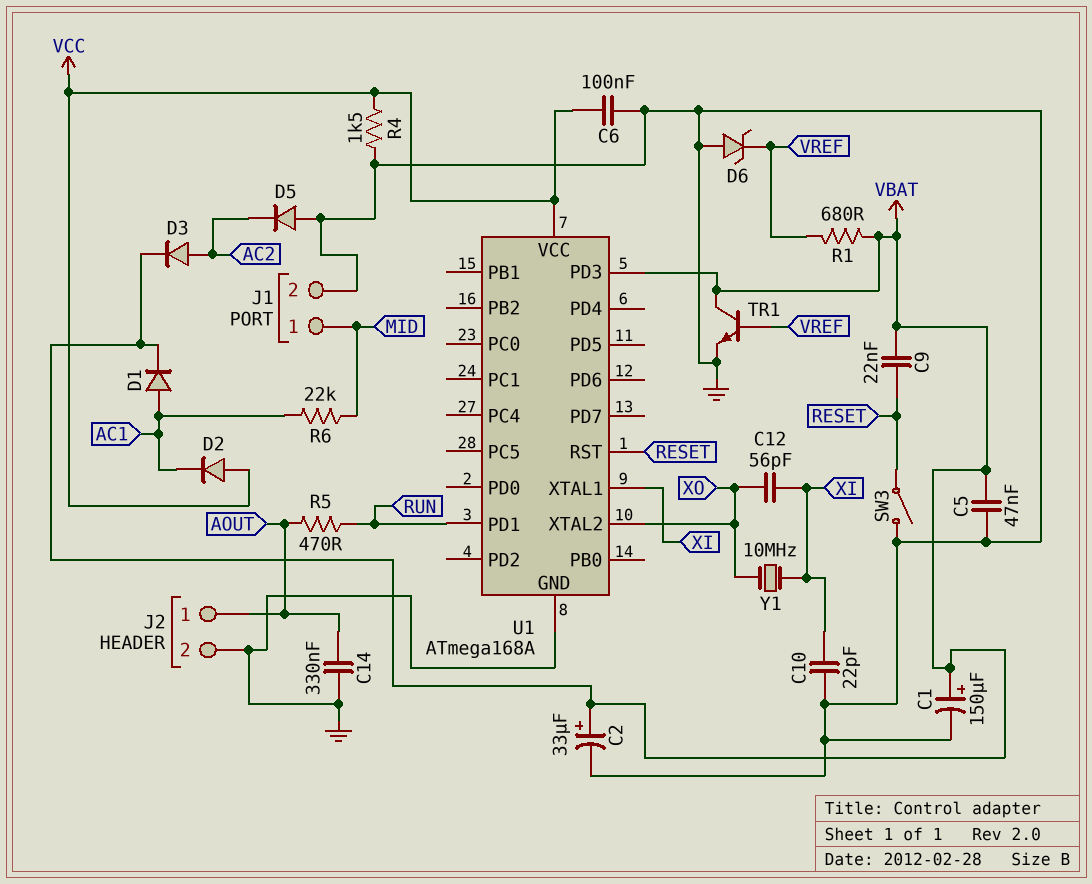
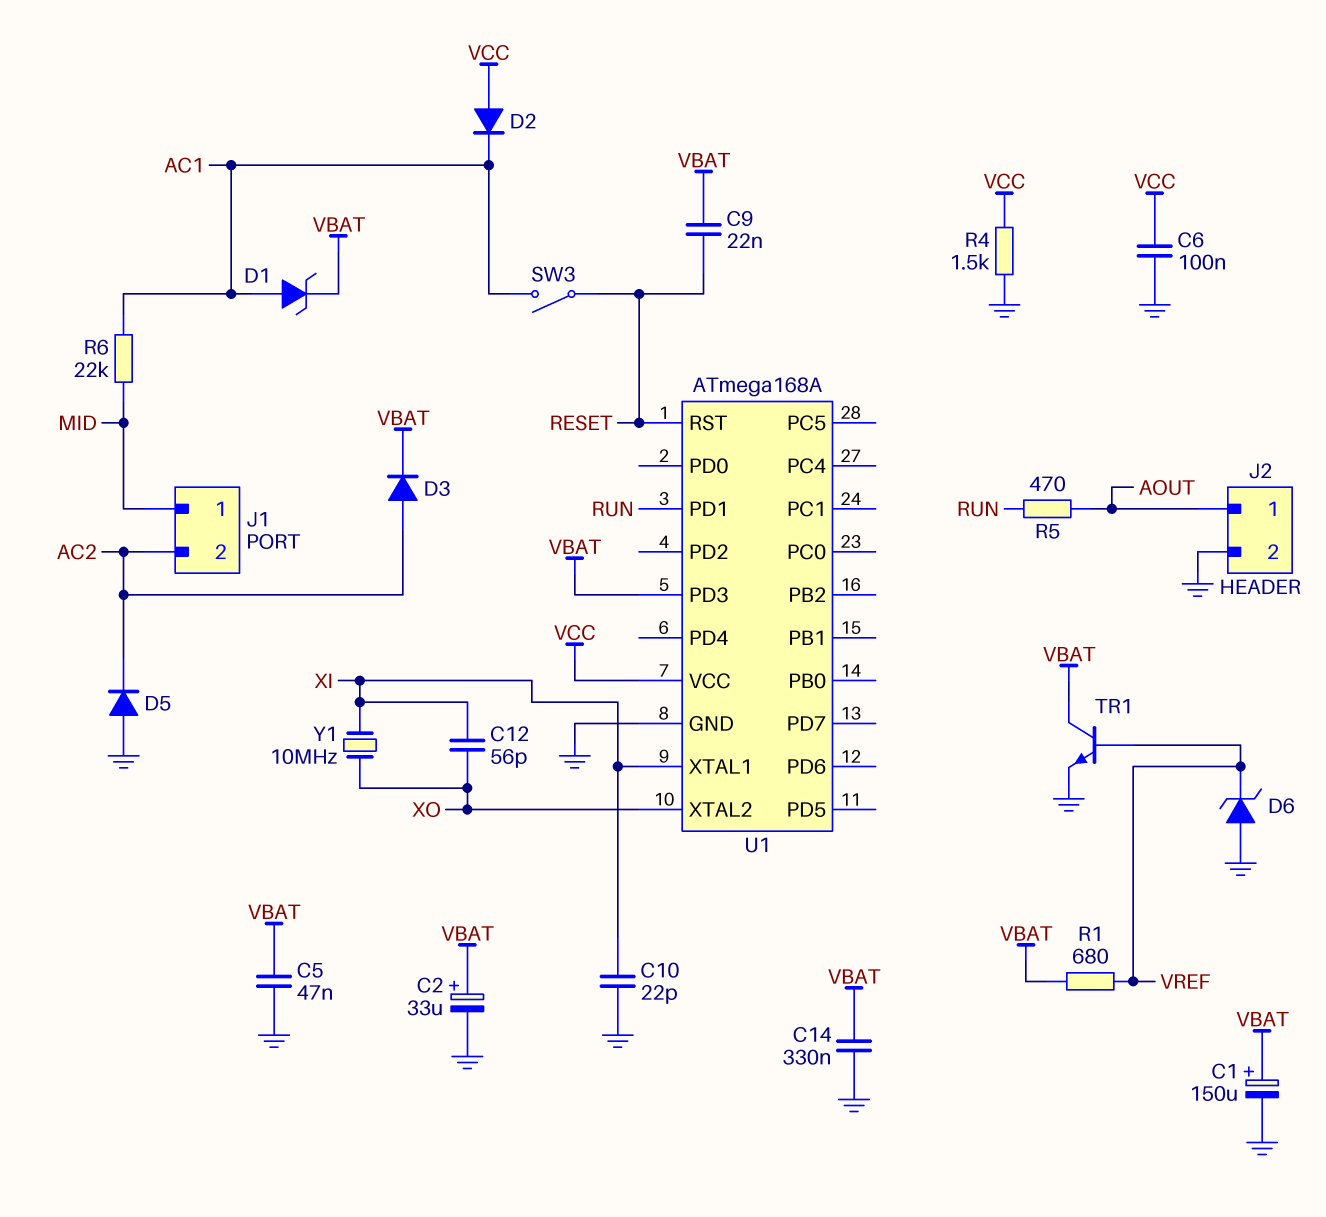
C14: 330nF (AOUT, GND) -> 330nF (GND, VBAT)
D1: diode (A AC1, K VBAT) -> zener (A AC1, K VBAT)
J1 pin 2: GND -> AC2
SW3: switch (GND, RESET) -> switch (AC1, RESET)

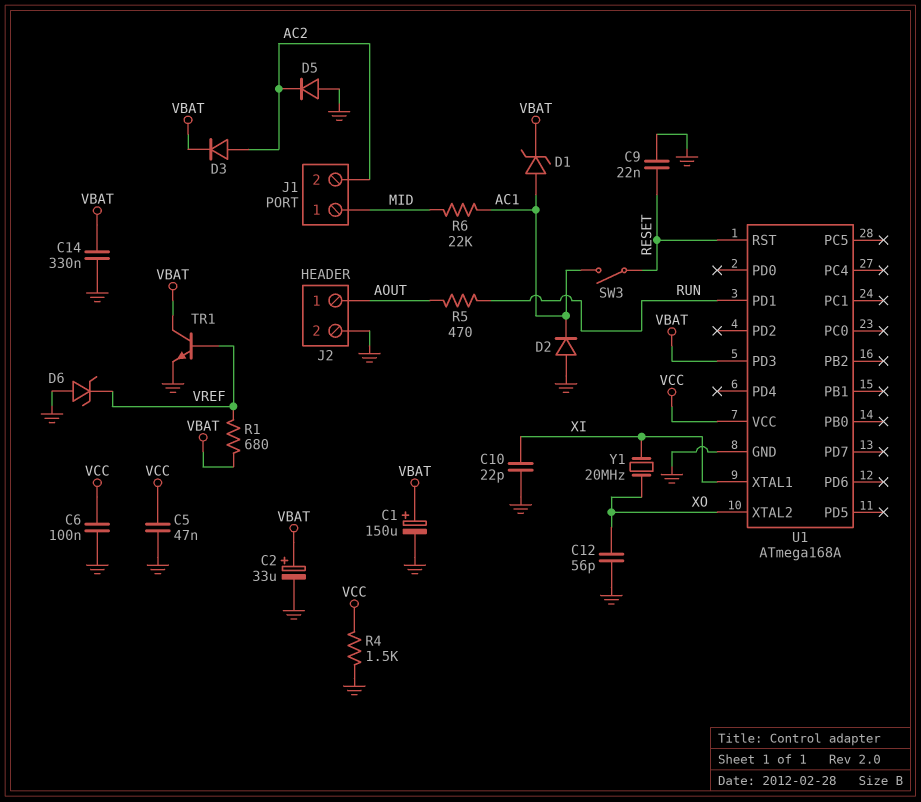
C5: 47nF (GND, VBAT) -> 47nF (GND, VCC)
C9: 22nF (RESET, VBAT) -> 22nF (GND, RESET)
C12: 56pF (XI, XO) -> 56pF (GND, XO)
D2: diode (A VCC, K AC1) -> diode (A GND, K AC1)
Y1: 10MHz (XI, XO) -> 20MHz (XI, XO)

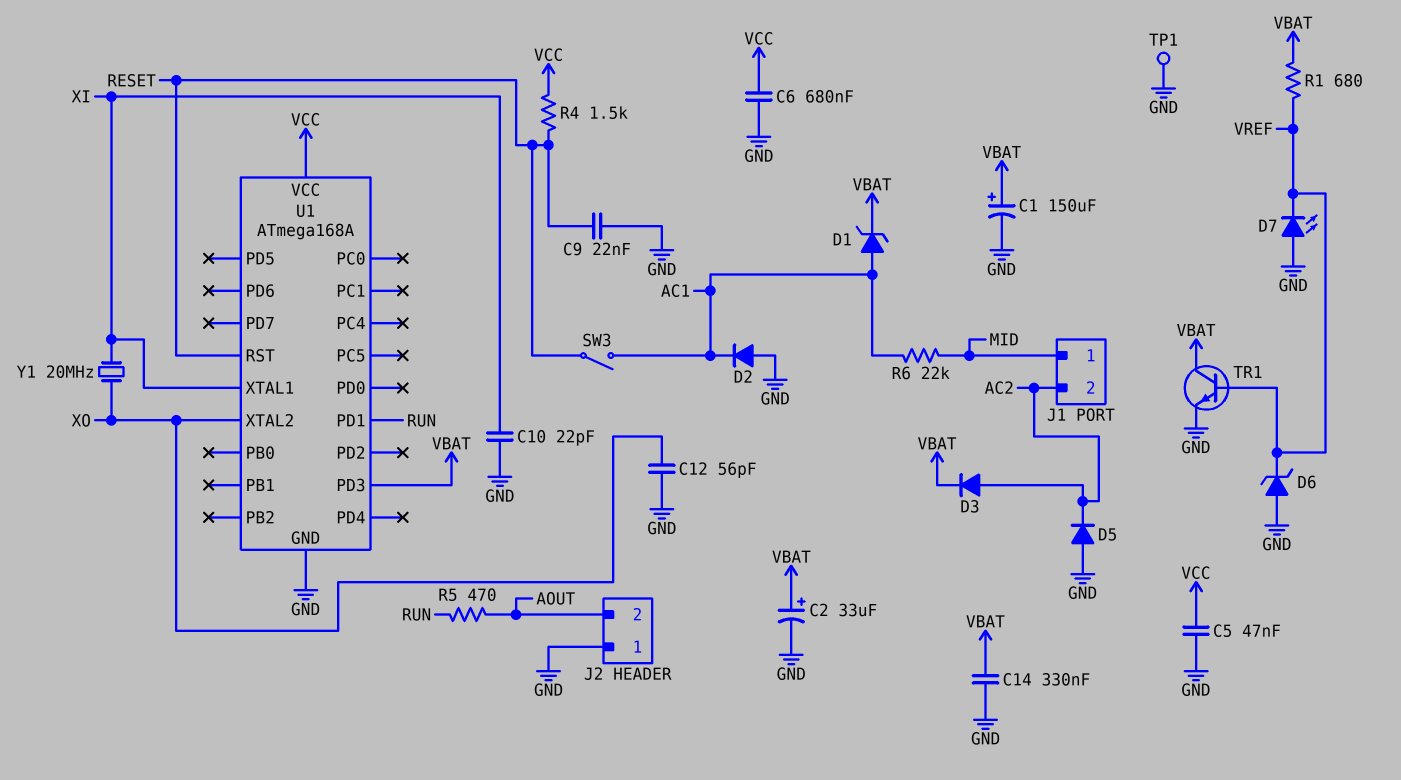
C6: 100nF (GND, VCC) -> 680nF (GND, VCC)
D7: none -> LED (A GND, K VREF)
J2 pin 1: AOUT -> GND
J2 pin 2: GND -> AOUT
R4: 1.5k (GND, VCC) -> 1.5k (RESET, VCC)
TP1: none -> test point (GND)

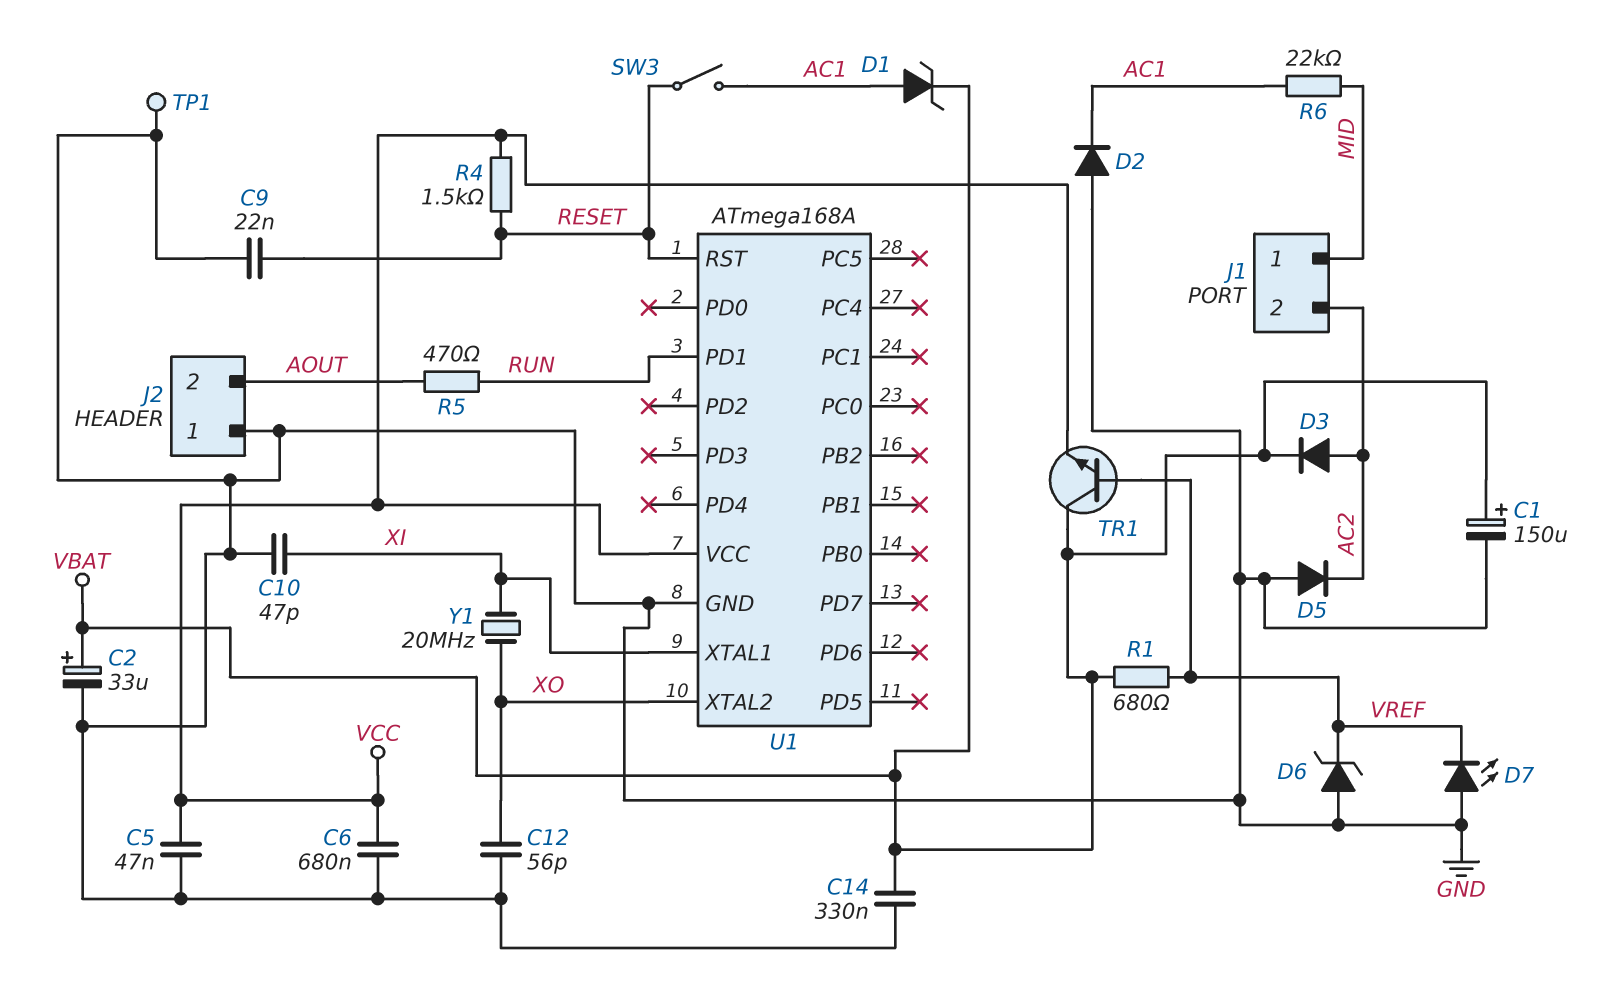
C10: 22pF (GND, XI) -> 47pF (GND, XI)
TR1: NPN (B VREF, C VBAT, E GND) -> NPN (B VREF, C VBAT, E VCC)
U1 pin PD3: VBAT -> none

